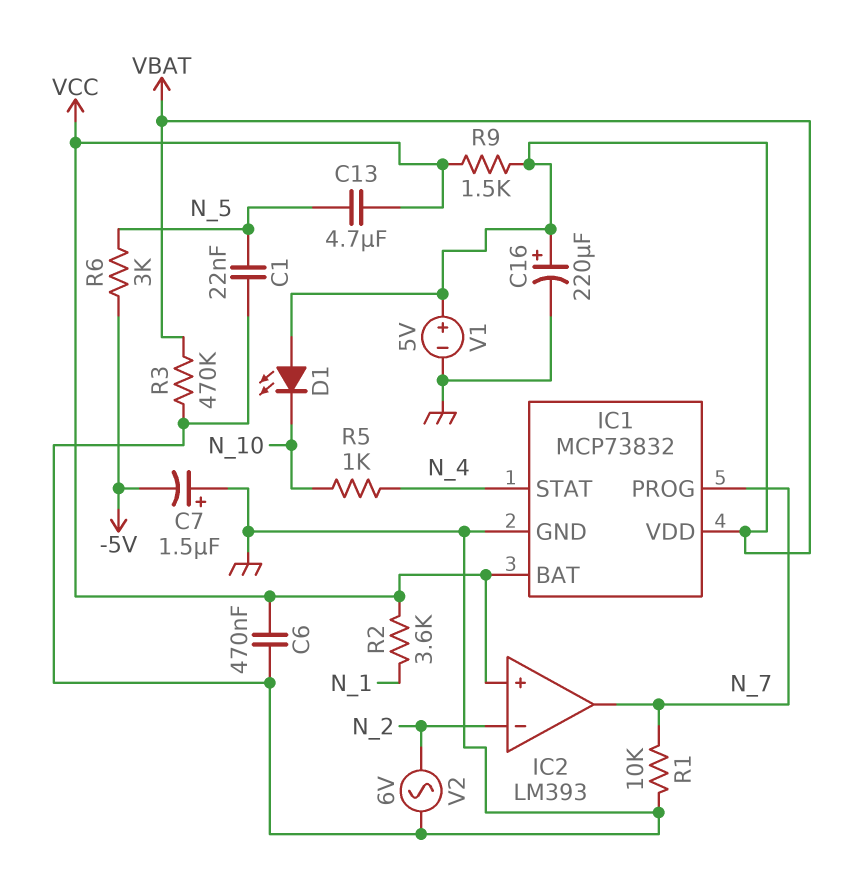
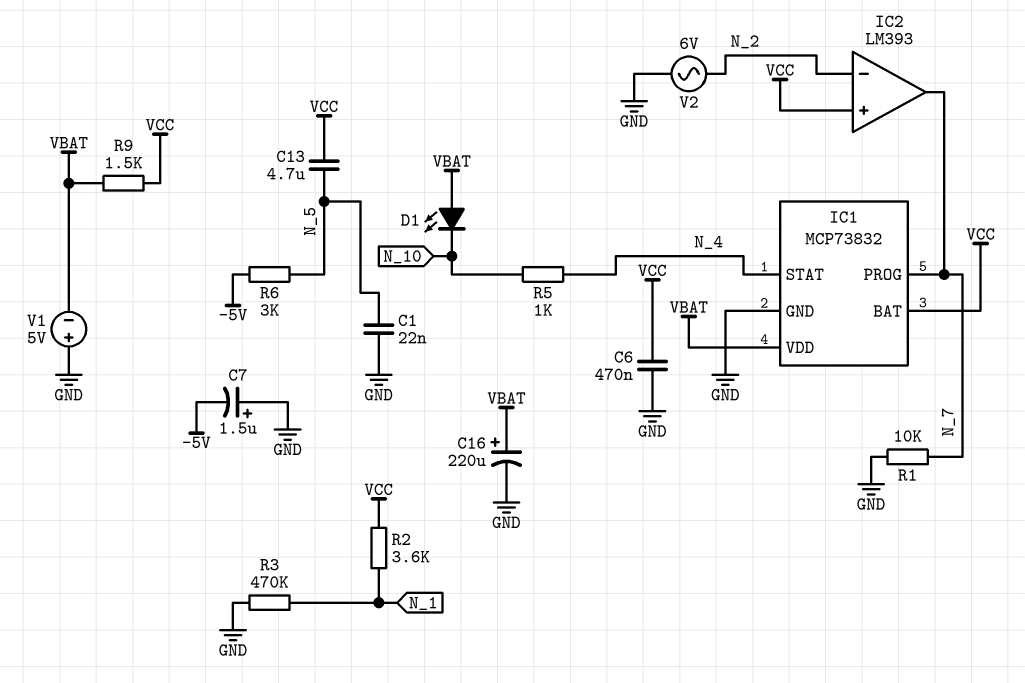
R3: 470k (GND, VBAT) -> 470k (GND, N_1)
V1: 5V (plus VBAT, minus GND) -> 5V (plus GND, minus VBAT)

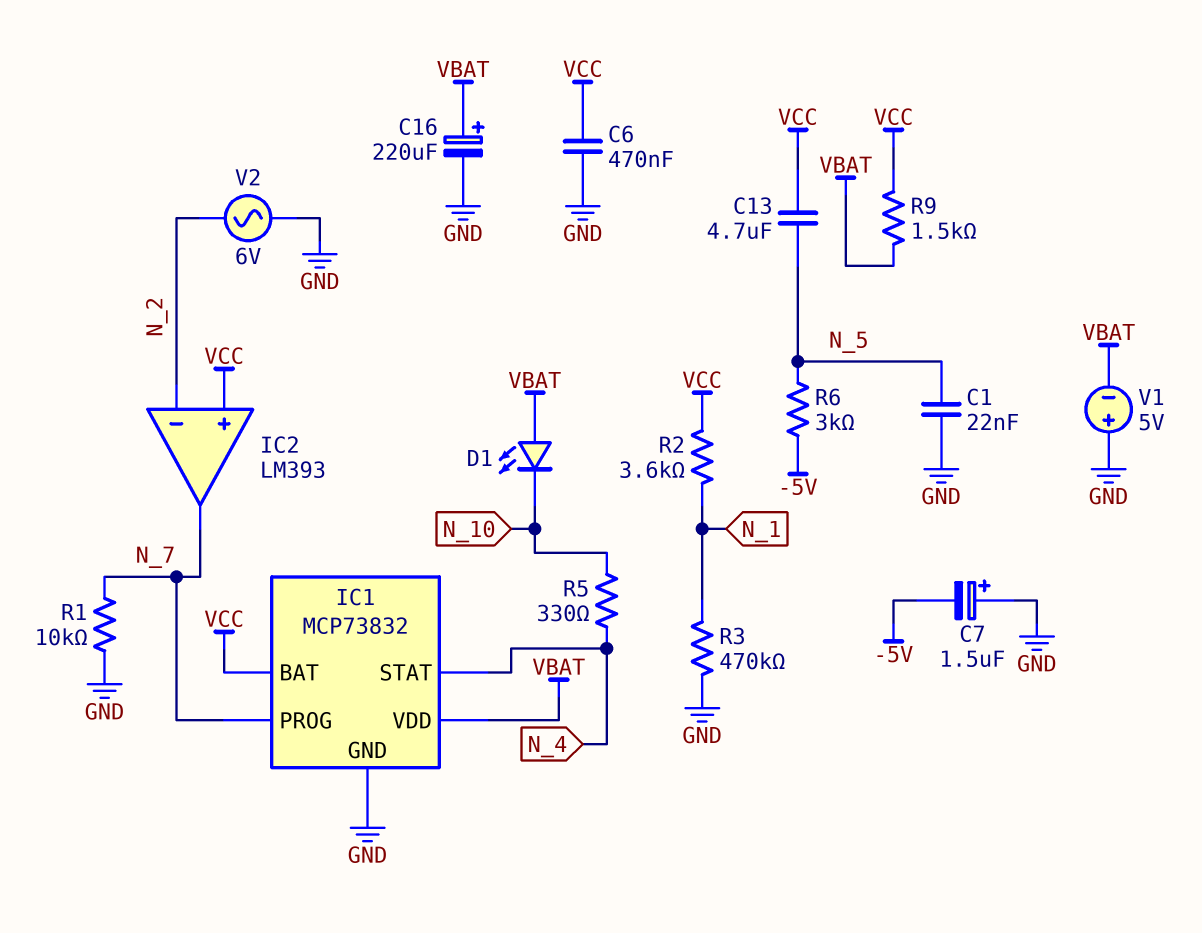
R5: 1k (N_4, N_10) -> 330 (N_4, N_10)

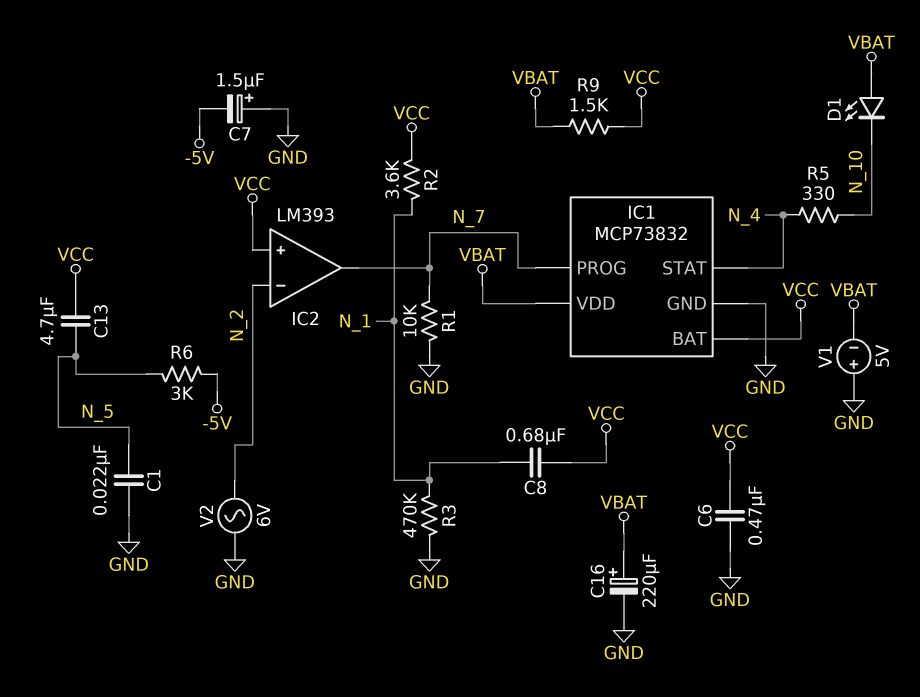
C8: none -> 680nF (N_1, VCC)

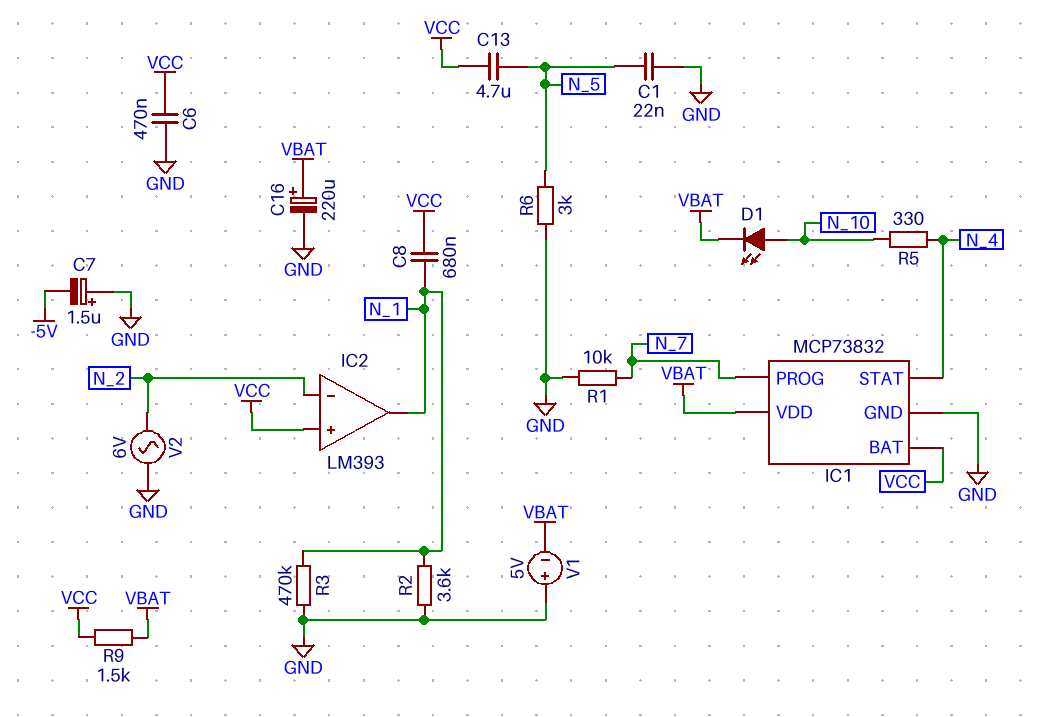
D1: LED (A VBAT, K N_10) -> LED (A N_10, K VBAT)
IC2 pin out: N_7 -> N_1
R2: 3.6k (N_1, VCC) -> 3.6k (GND, N_1)
R6: 3k (-5V, N_5) -> 3k (GND, N_5)

